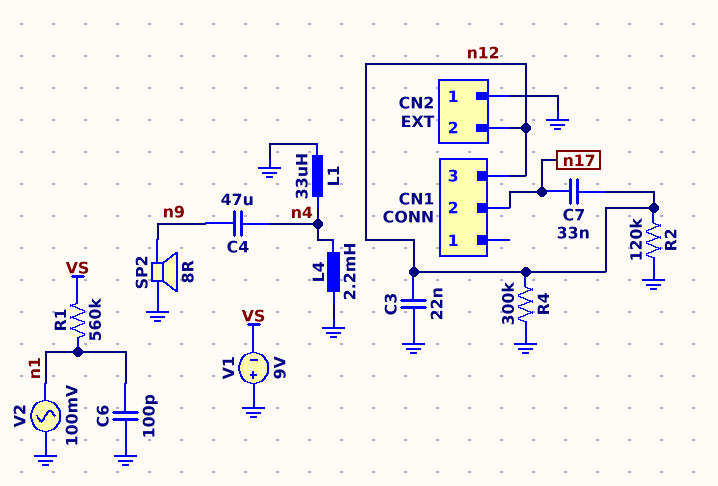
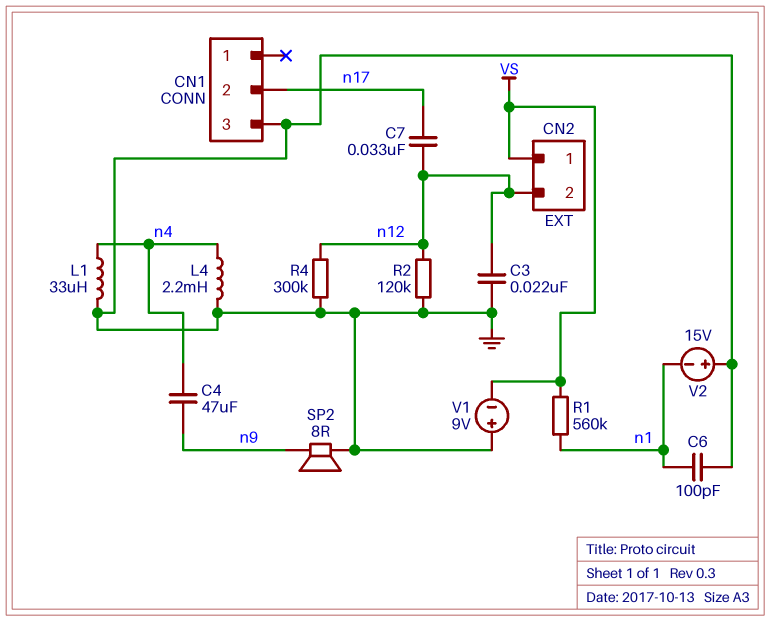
CN1 pin 3: n12 -> GND
CN2 pin 1: GND -> VS
V2: AC 100mV (GND, n1) -> 15V (plus GND, minus n1)

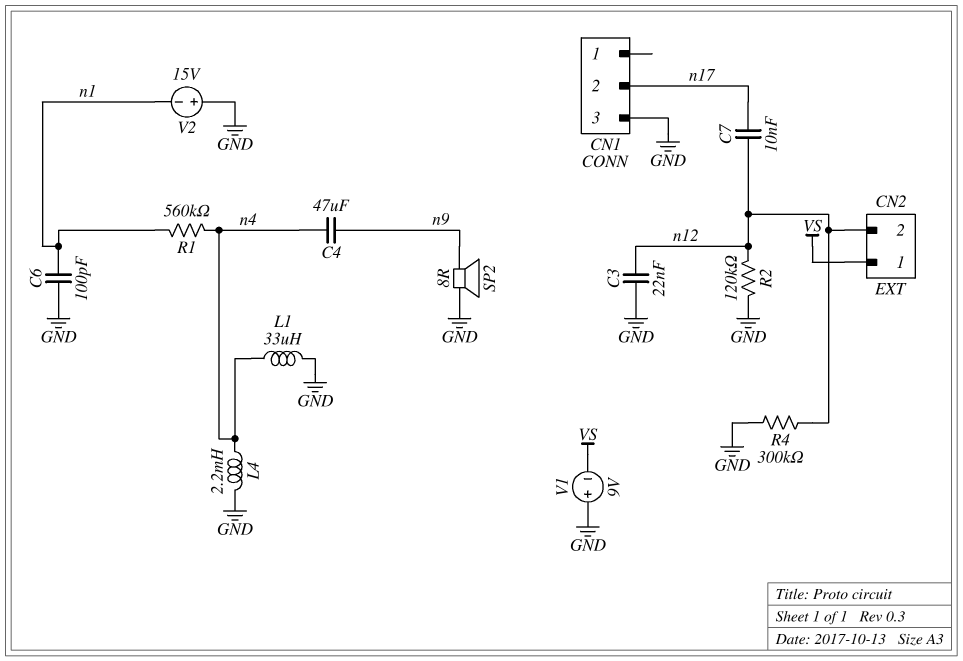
C7: 33nF (n12, n17) -> 10nF (n12, n17)
R1: 560k (VS, n1) -> 560k (n1, n4)

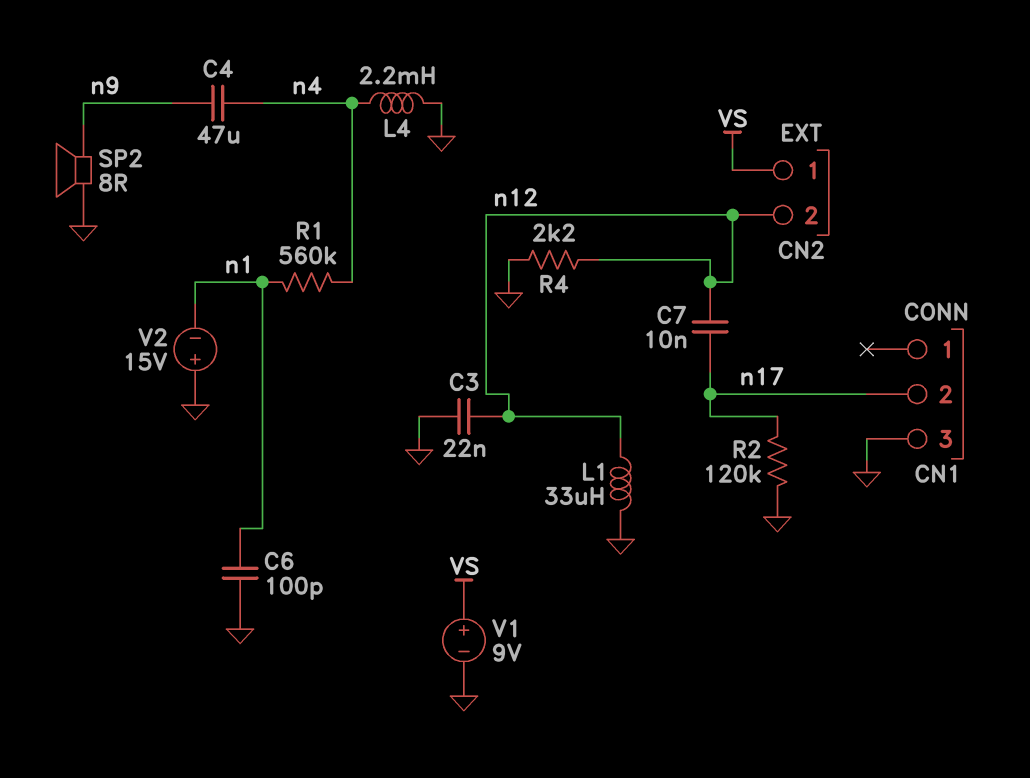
L1: 33uH (GND, n4) -> 33uH (GND, n12)
R2: 120k (GND, n12) -> 120k (GND, n17)
R4: 300k (GND, n12) -> 2.2k (GND, n12)
V1: 9V (plus GND, minus VS) -> 9V (plus VS, minus GND)

